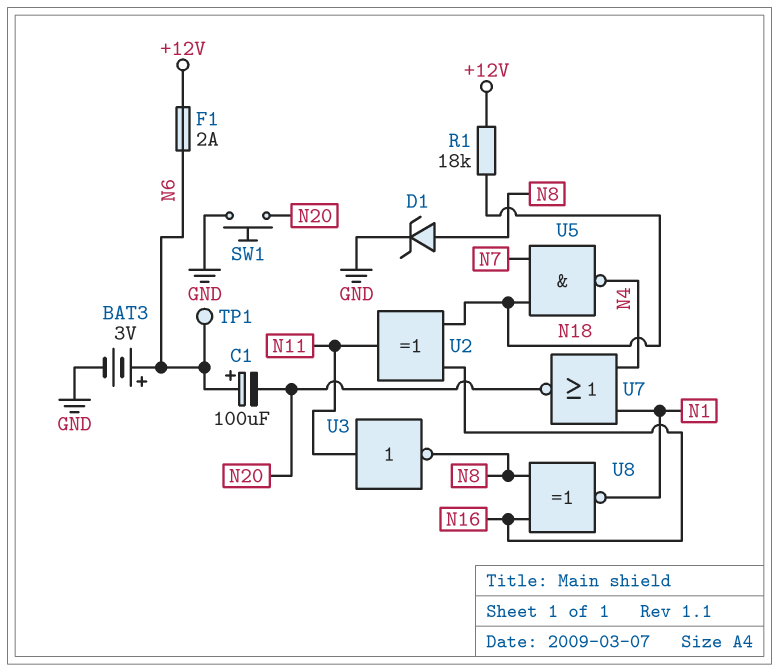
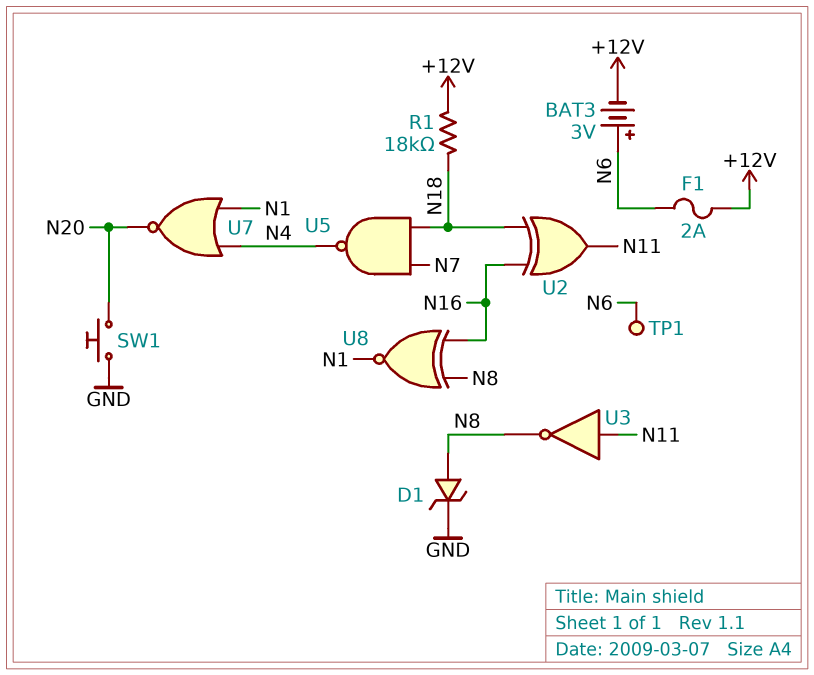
BAT3: 3V (plus N6, minus GND) -> 3V (plus N6, minus +12V)
C1: 100uF (plus N6, minus N20) -> none

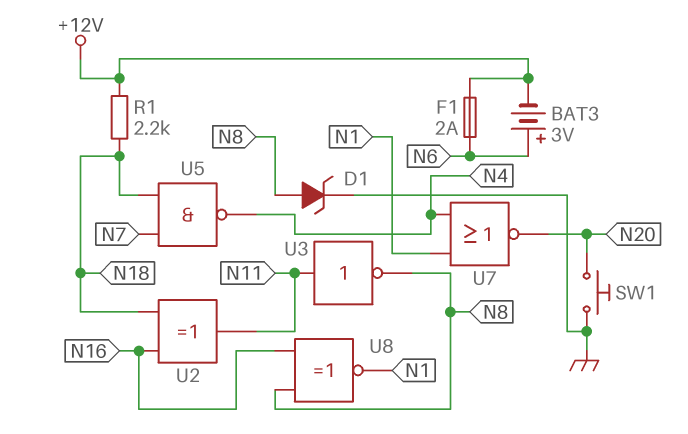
R1: 18k (+12V, N18) -> 2.2k (+12V, N18)
TP1: test point (N6) -> none

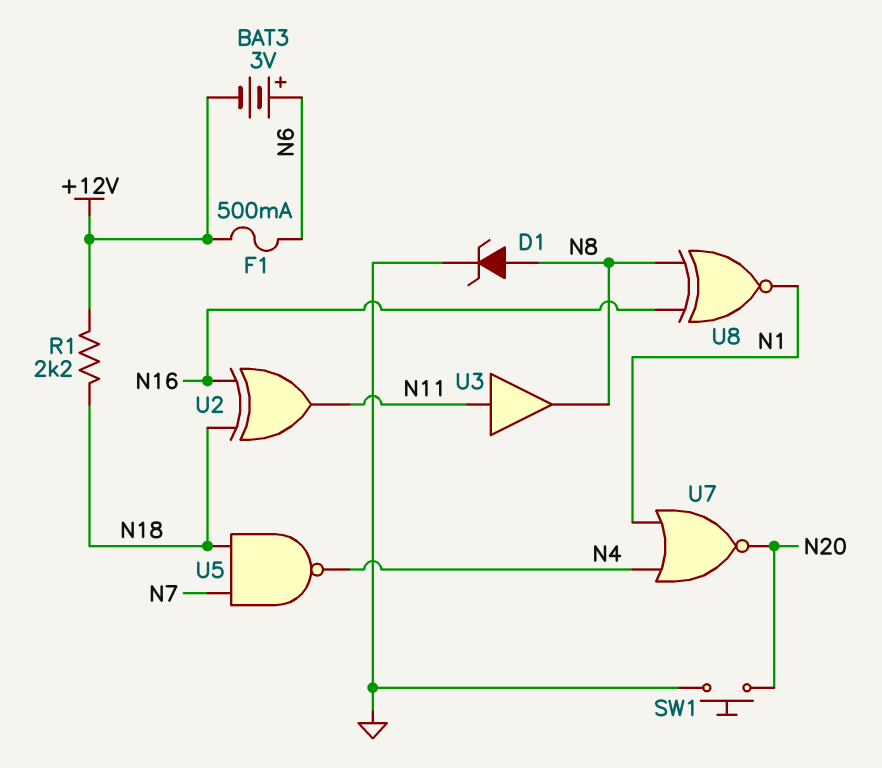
F1: 2A (+12V, N6) -> 500mA (+12V, N6)
U3: NOT (in N11, out N8) -> buffer (in N11, out N8)

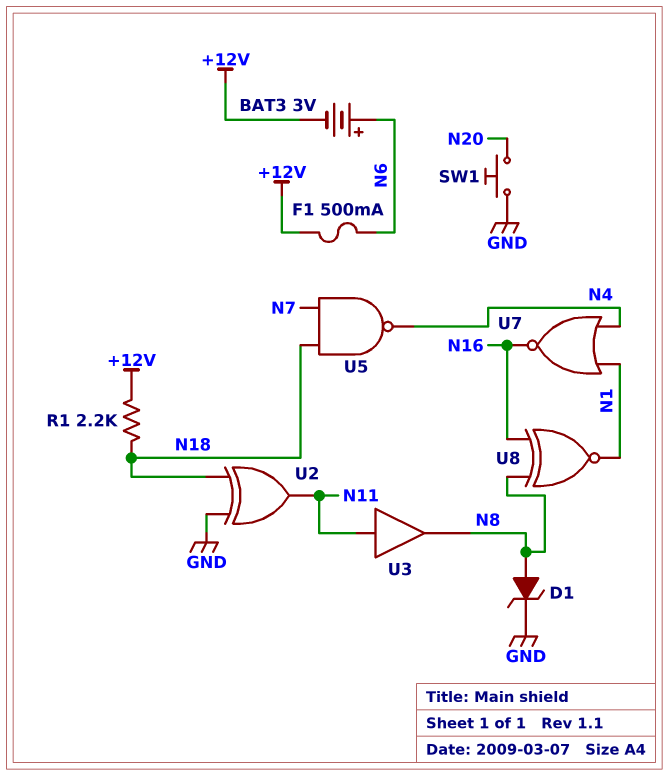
U2: XOR (in N16, in N18, out N11) -> XOR (in GND, in N18, out N11)
U7: NOR (in N1, in N4, out N20) -> NOR (in N1, in N4, out N16)

